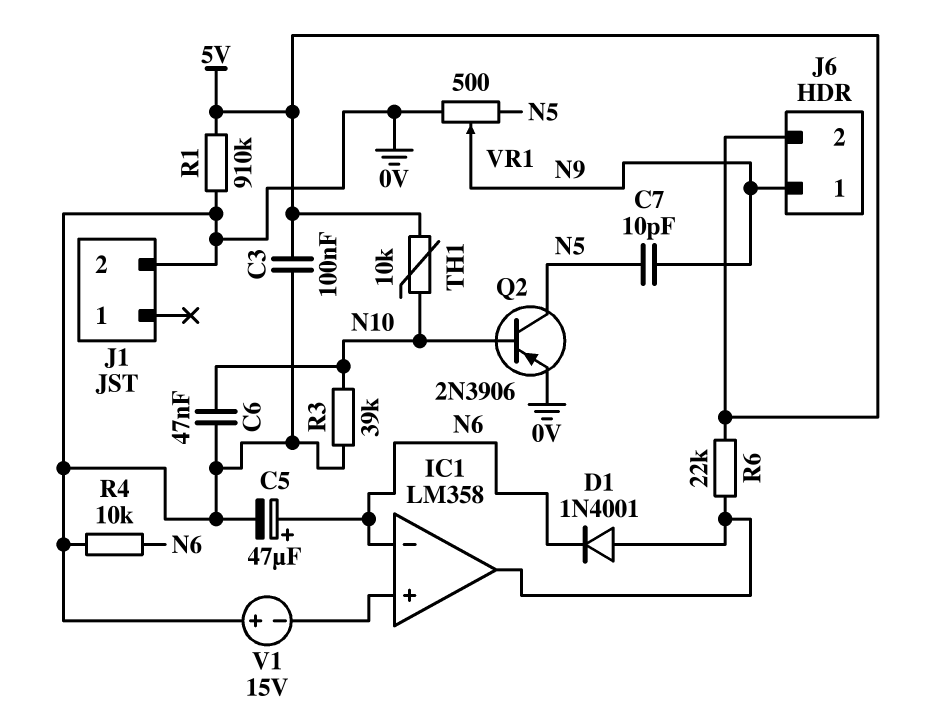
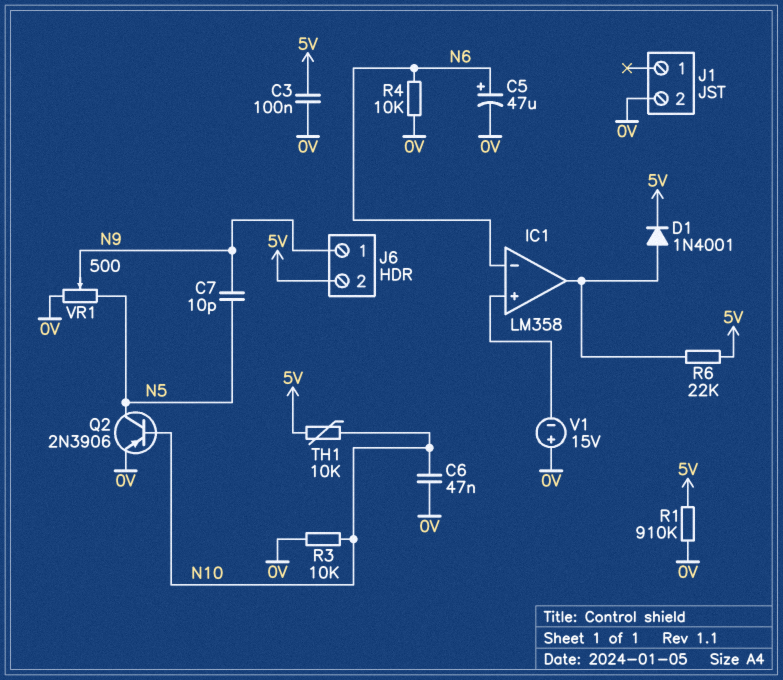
D1: diode 1N4001 (A IC1/out, K N6) -> diode 1N4001 (A IC1/out, K 5V)
R3: 39k (0V, N10) -> 10k (0V, N10)

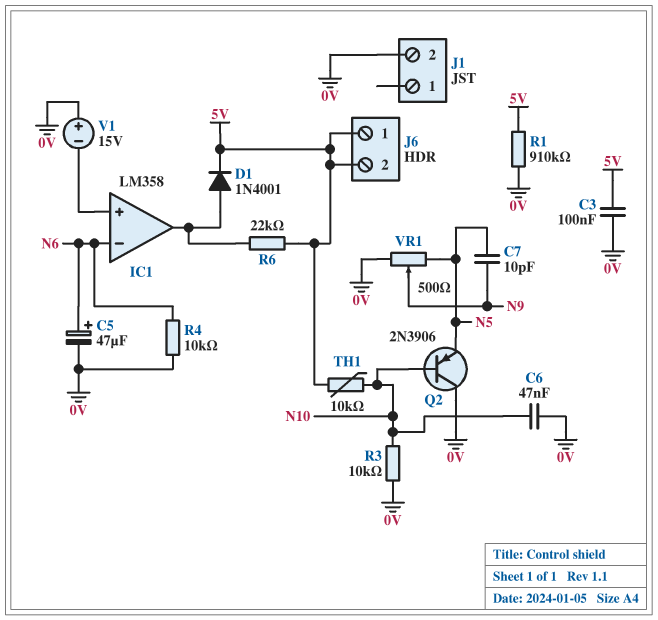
J6 pin 1: N9 -> 5V
Q2: PNP 2N3906 (B N10, C N5, E 0V) -> PNP 2N3906 (B N10, C 0V, E N5)

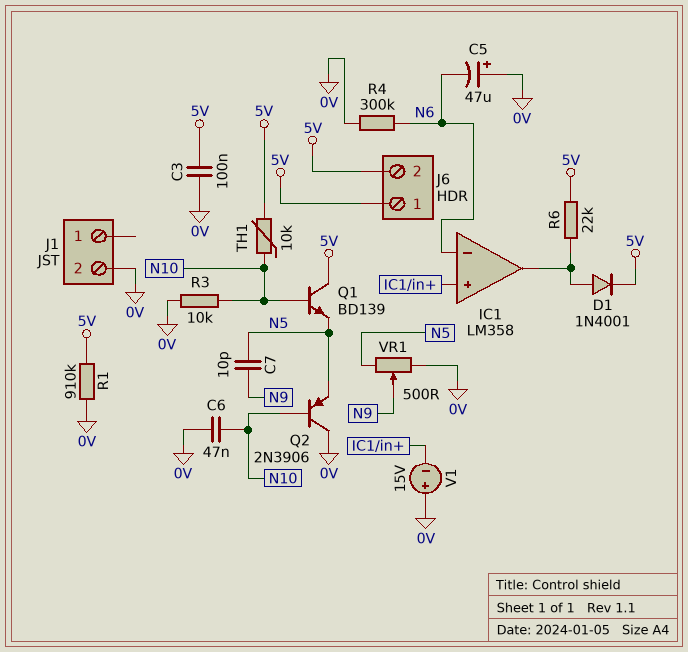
C5: 47uF (plus N6, minus 0V) -> 47uF (plus 0V, minus N6)
Q1: none -> NPN BD139 (B N10, C 5V, E N5)
R4: 10k (0V, N6) -> 300k (0V, N6)

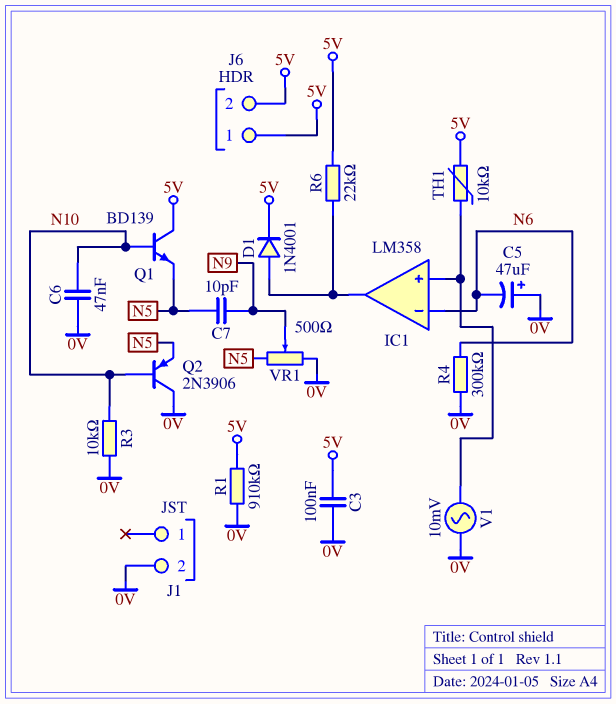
TH1: 10k (5V, N10) -> 10k (5V, IC1/in+)
V1: 15V (plus 0V, minus IC1/in+) -> AC 10mV (0V, IC1/in+)

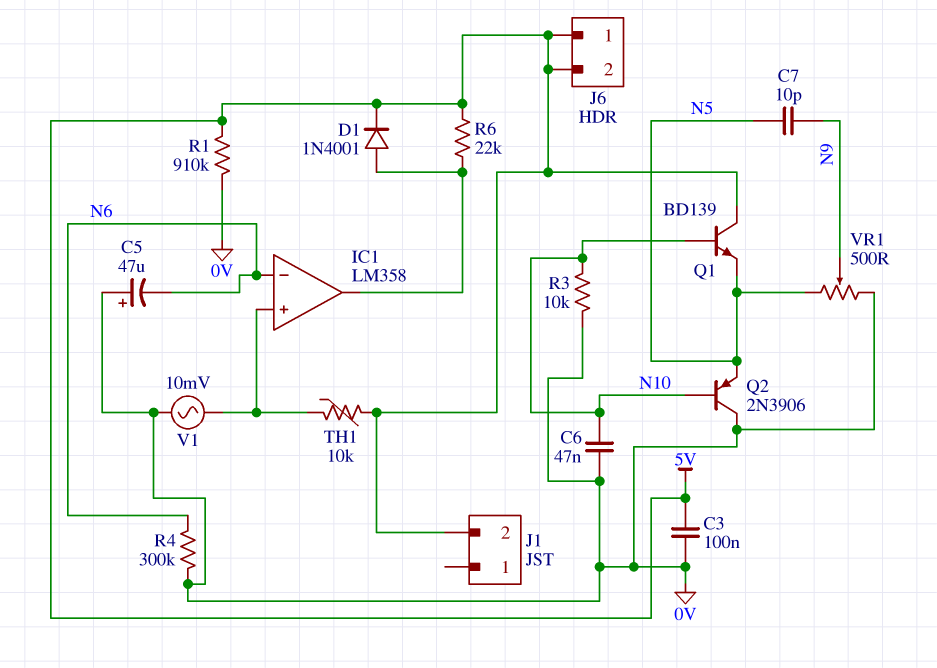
J1 pin 2: 0V -> 5V

